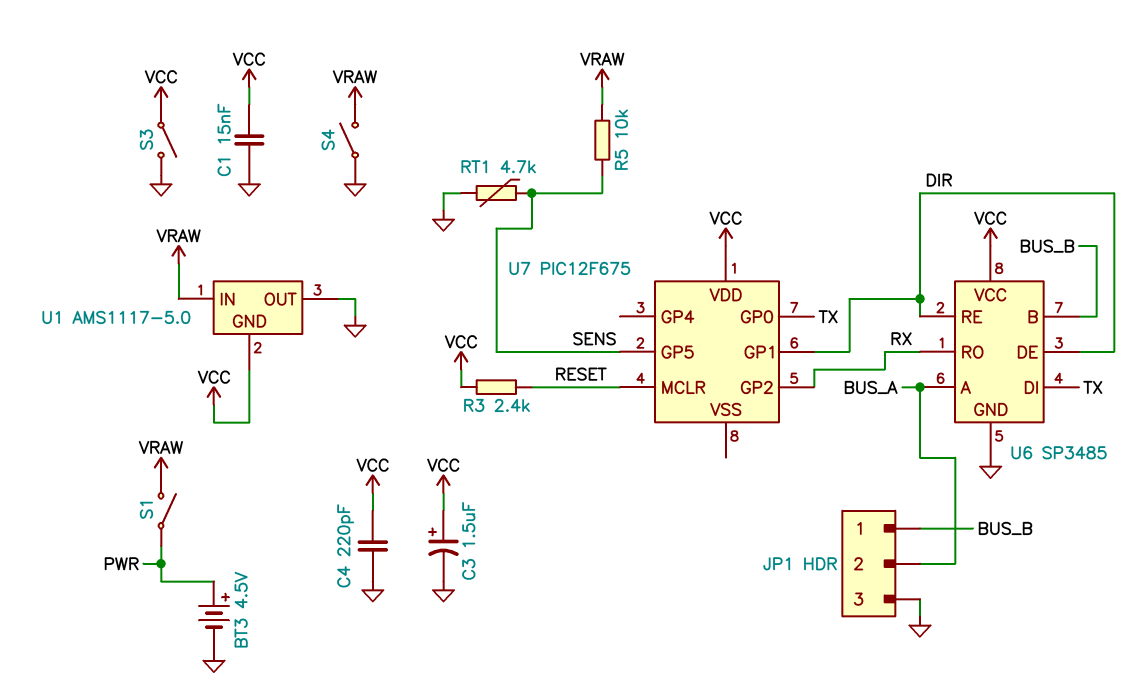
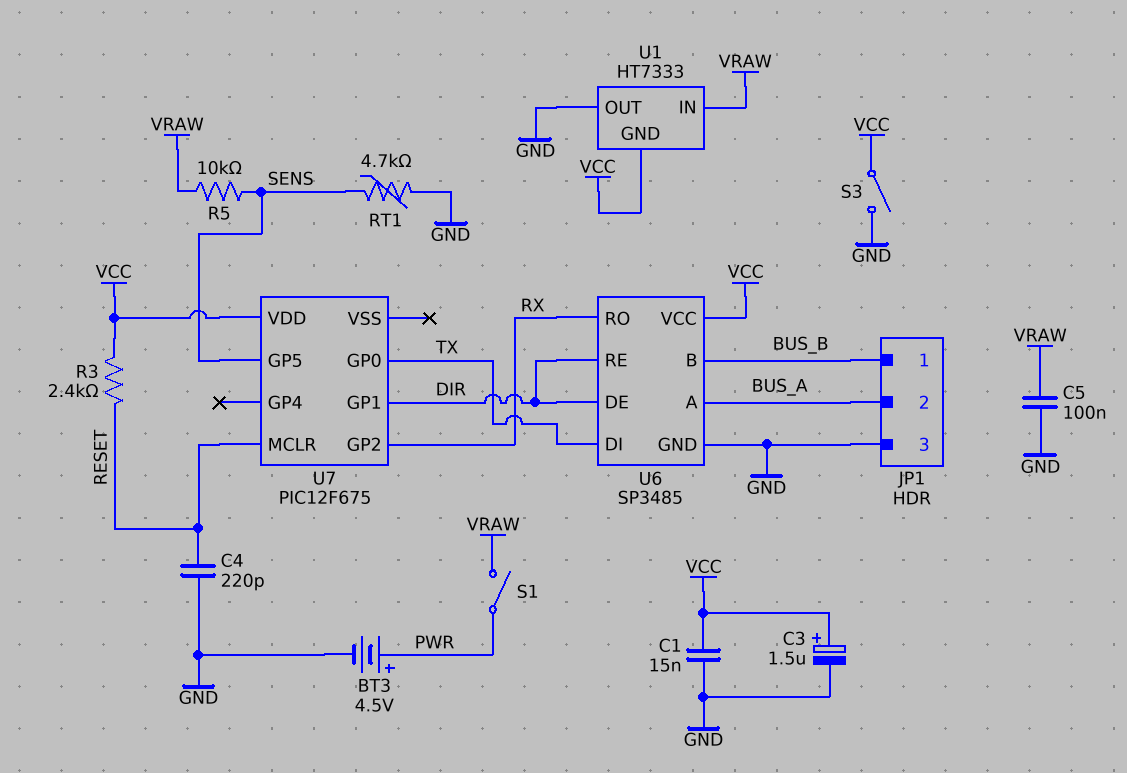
C4: 220pF (GND, VCC) -> 220pF (GND, RESET)
C5: none -> 100nF (GND, VRAW)
S4: switch (GND, VRAW) -> none
U1: AMS1117-5.0 -> HT7333

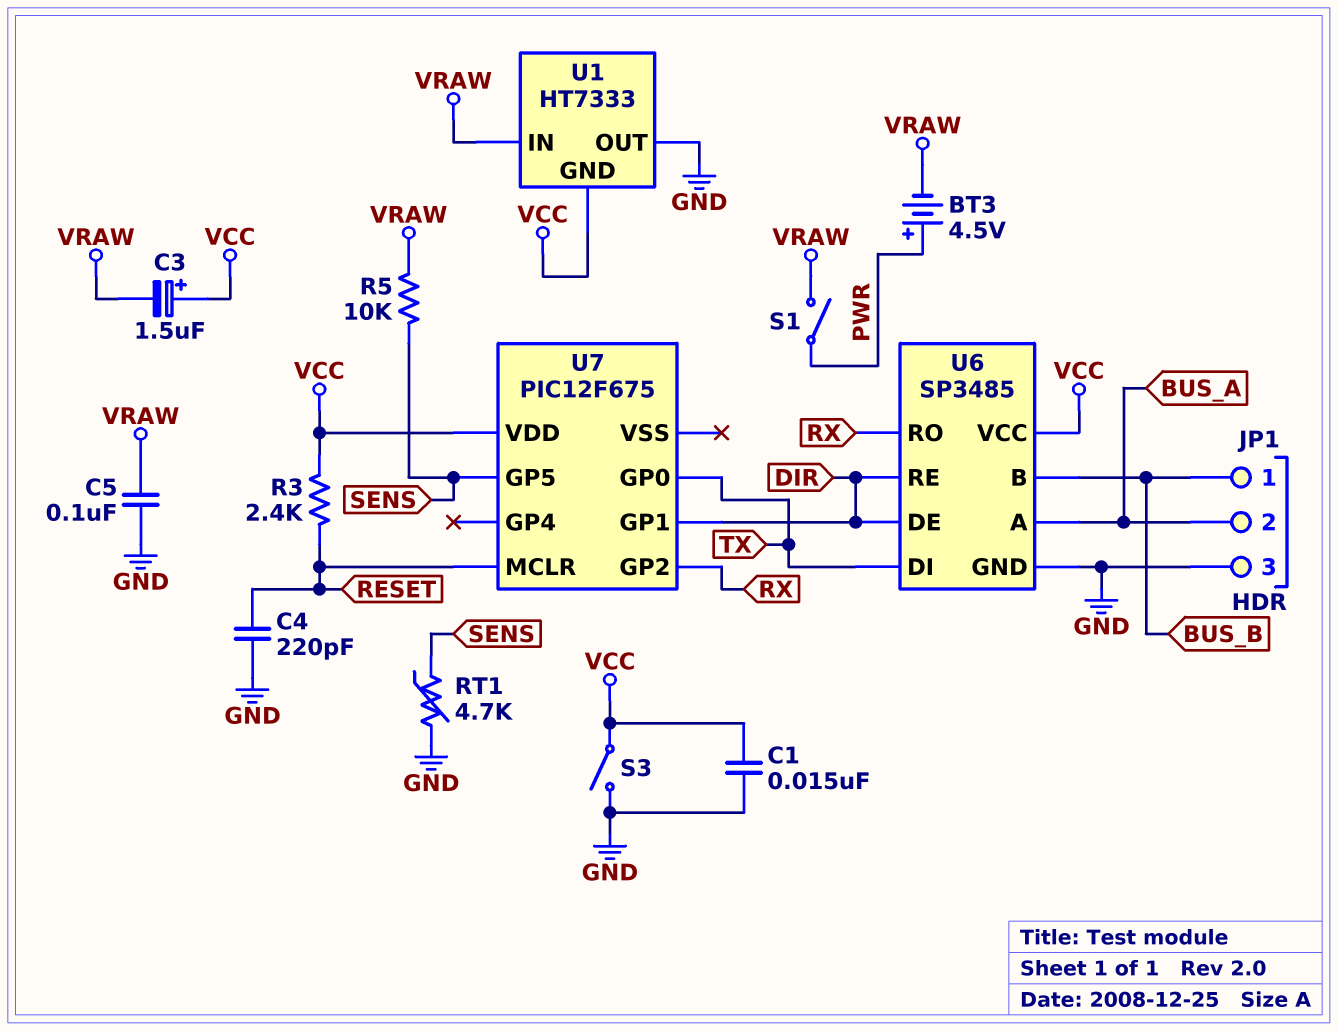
BT3: 4.5V (plus PWR, minus GND) -> 4.5V (plus PWR, minus VRAW)
C3: 1.5uF (plus VCC, minus GND) -> 1.5uF (plus VCC, minus VRAW)

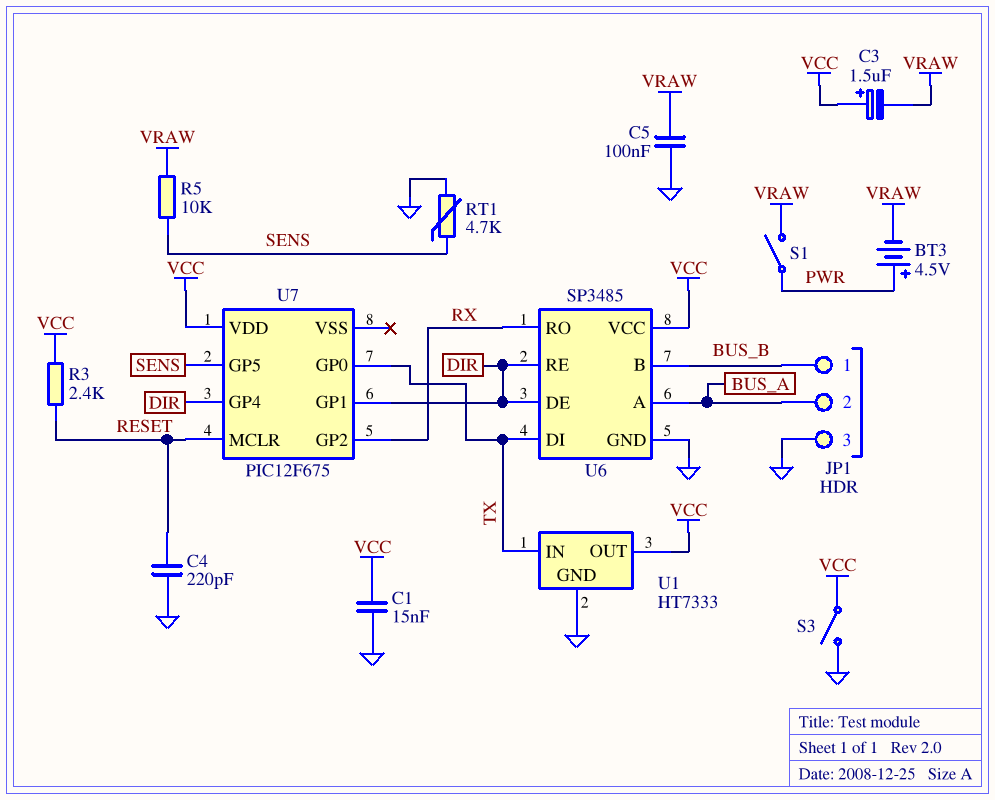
U1 pin GND: VCC -> GND
U1 pin IN: VRAW -> TX
U1 pin OUT: GND -> VCC
U7 pin GP4: none -> DIR

